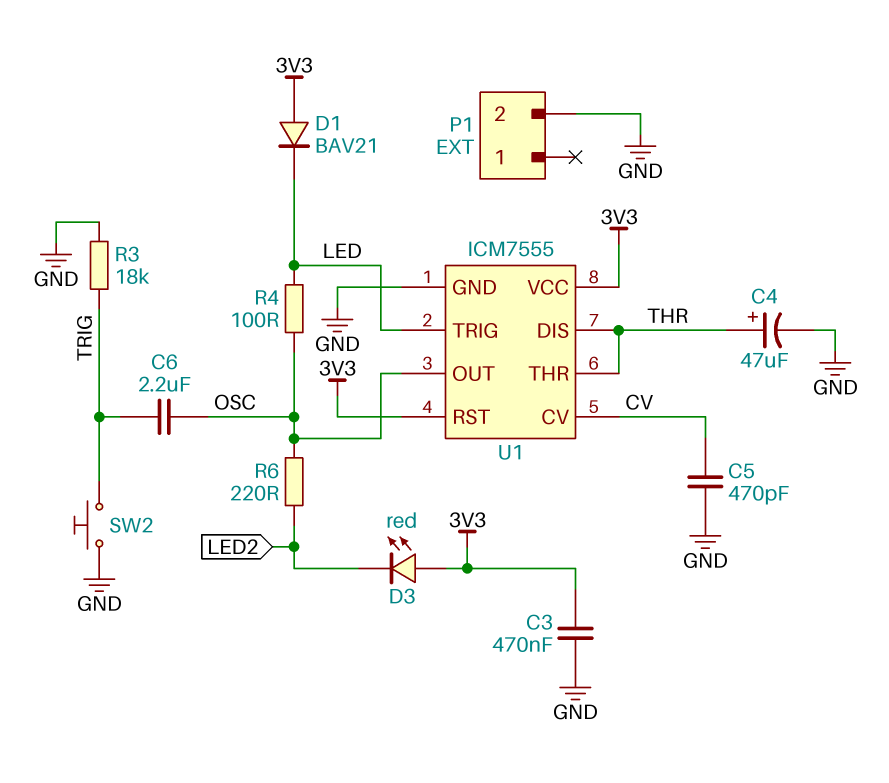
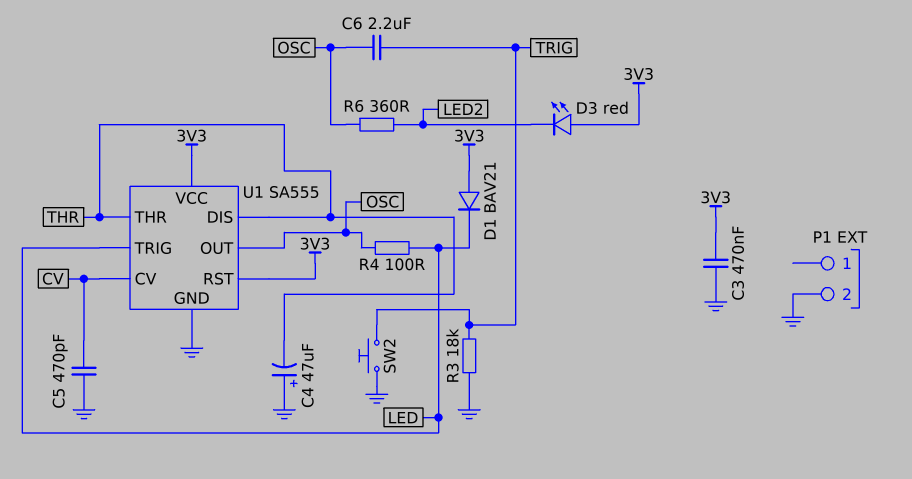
C4: 47uF (plus THR, minus GND) -> 47uF (plus GND, minus THR)
R6: 220 (LED2, OSC) -> 360 (LED2, OSC)
U1: ICM7555 -> SA555

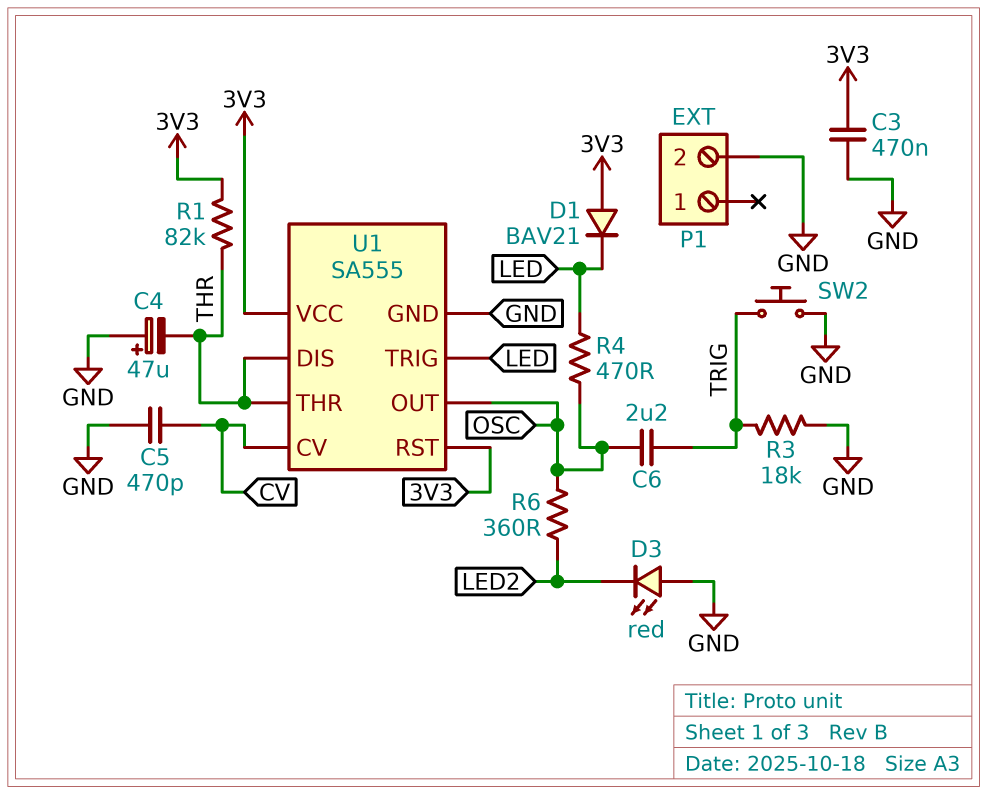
D3: LED red (A 3V3, K LED2) -> LED red (A GND, K LED2)
R1: none -> 82k (3V3, THR)
R4: 100 (LED, OSC) -> 470 (LED, OSC)

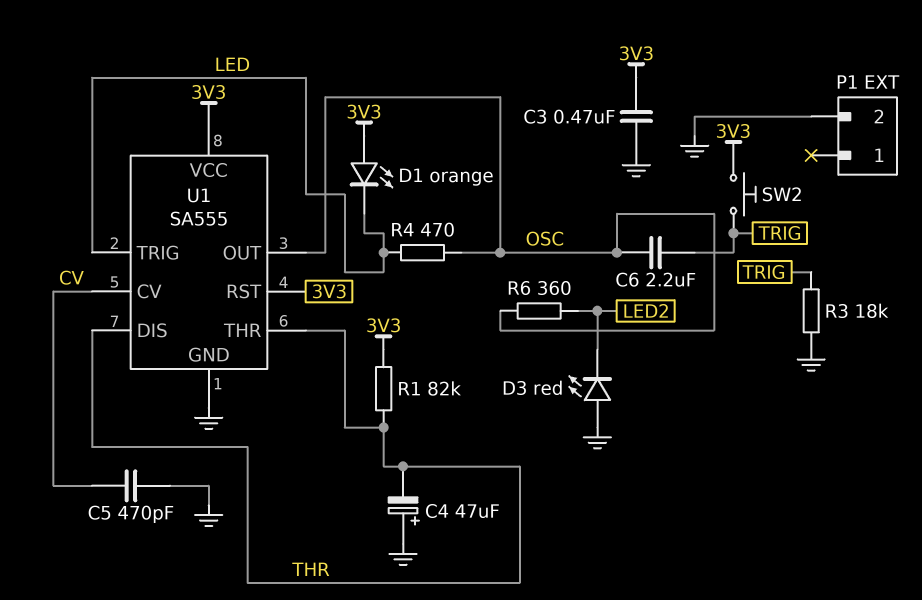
D1: diode BAV21 (A 3V3, K LED) -> LED orange (A 3V3, K LED)
SW2: button (GND, TRIG) -> button (3V3, TRIG)

